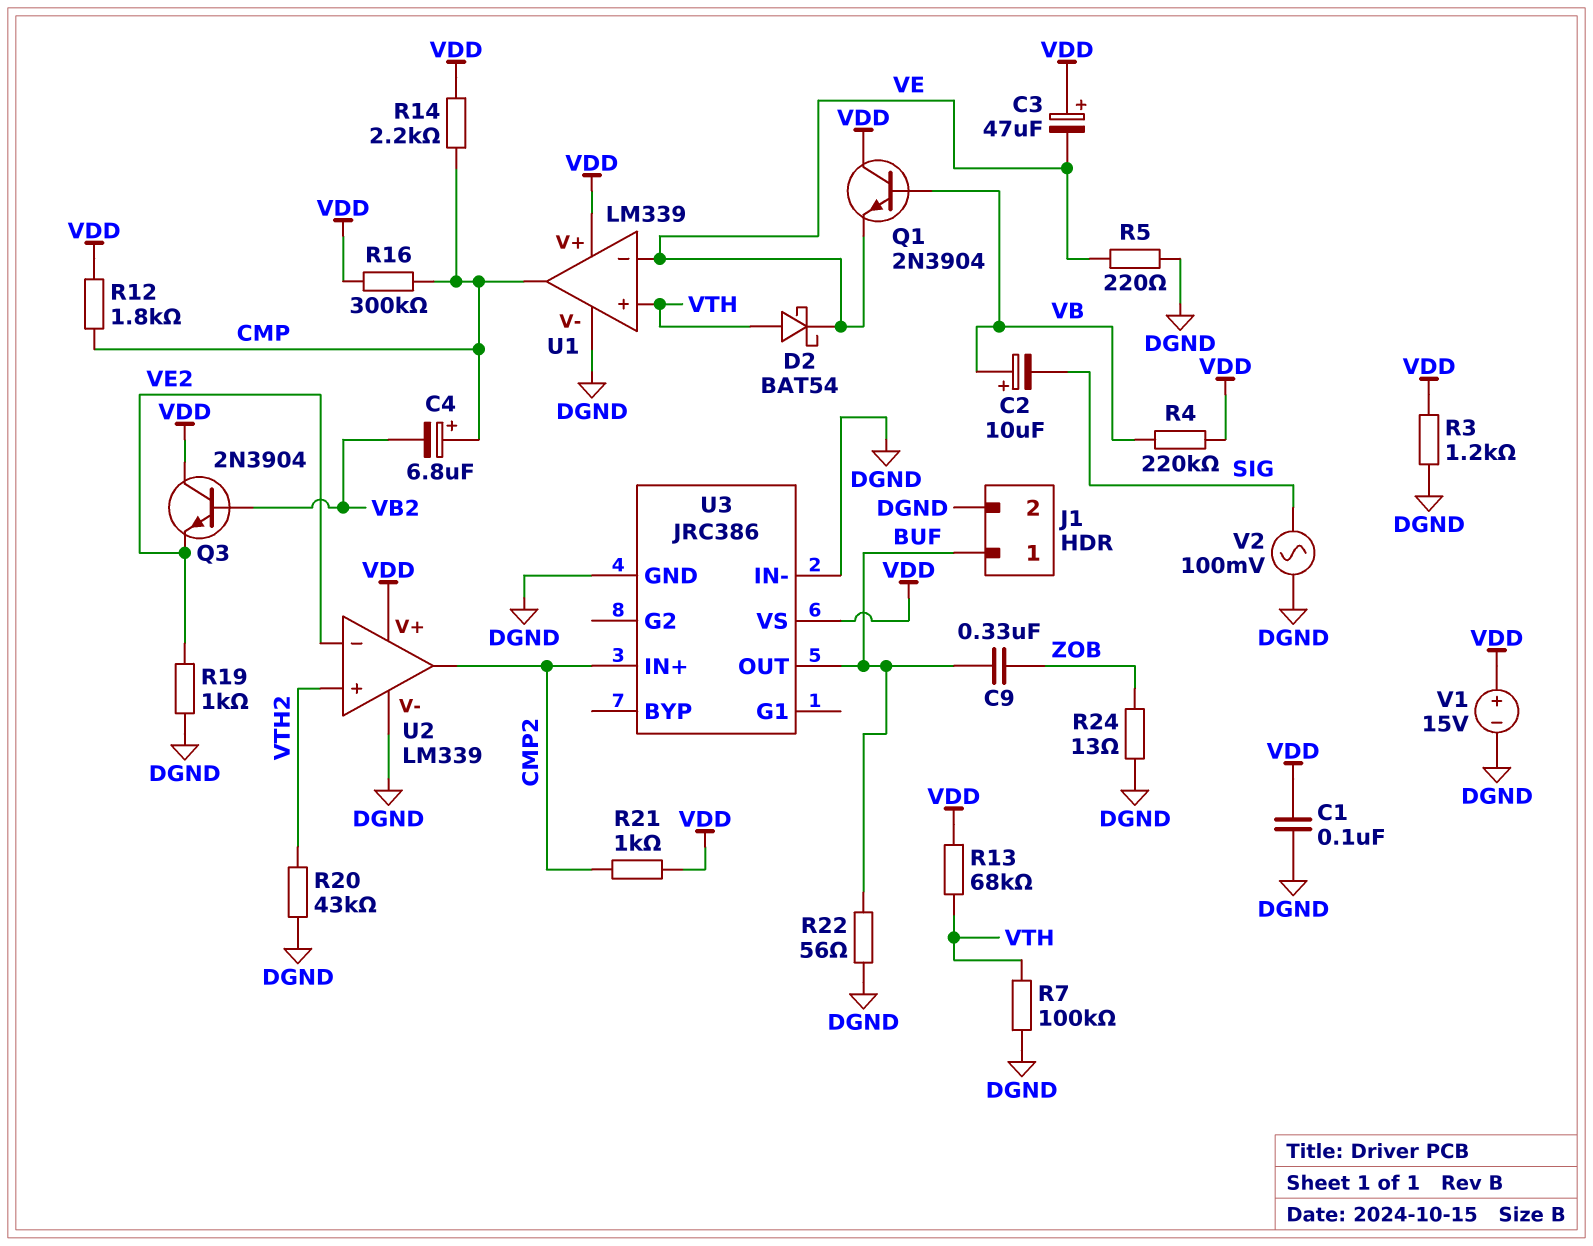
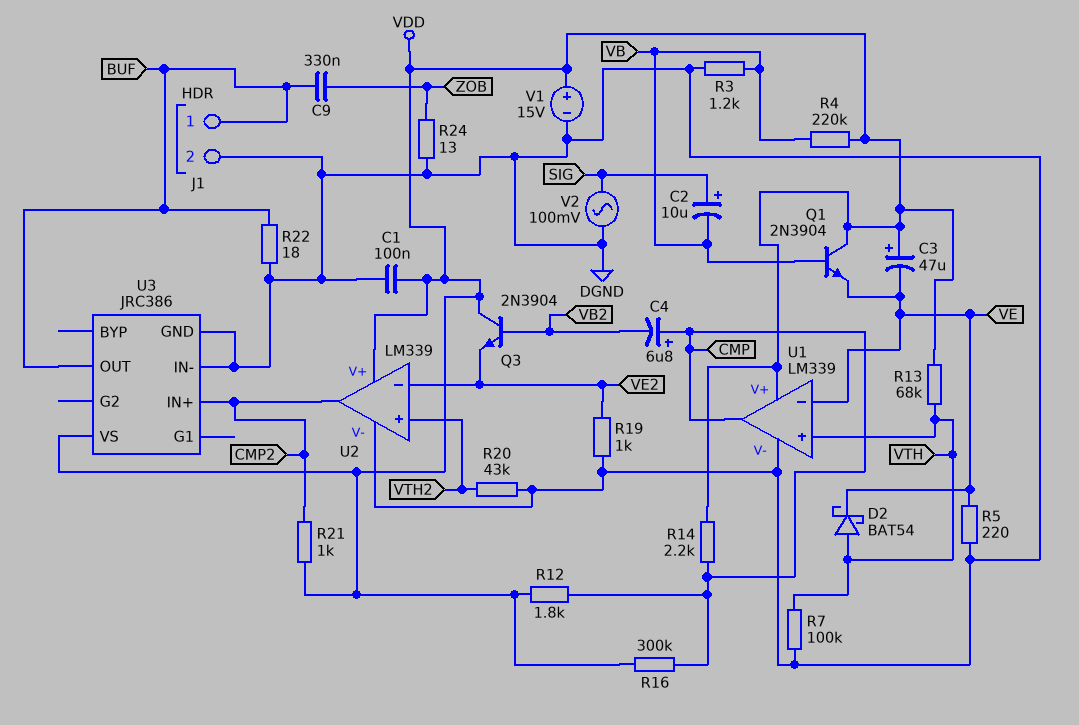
C2: 10uF (plus VB, minus SIG) -> 10uF (plus SIG, minus VB)
R3: 1.2k (DGND, VDD) -> 1.2k (DGND, VB)
R22: 56 (BUF, DGND) -> 18 (BUF, DGND)

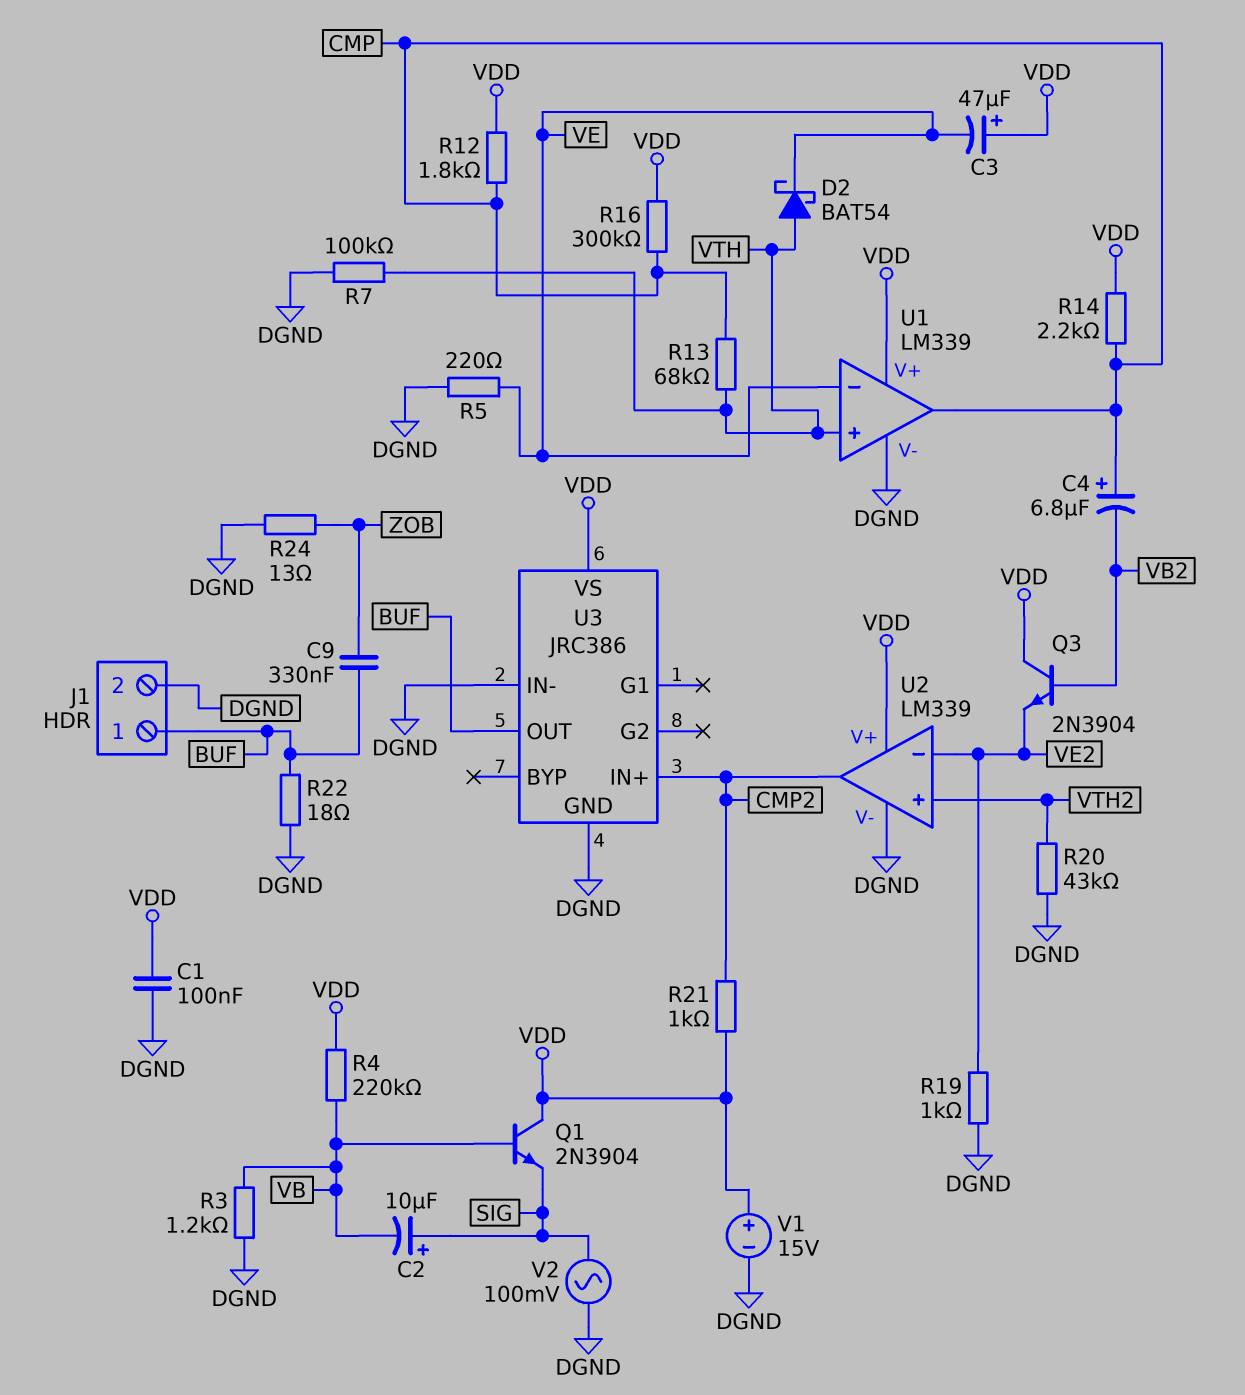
Q1: NPN 2N3904 (B VB, C VDD, E VE) -> NPN 2N3904 (B VB, C VDD, E SIG)
R13: 68k (VDD, VTH) -> 68k (CMP, VTH)

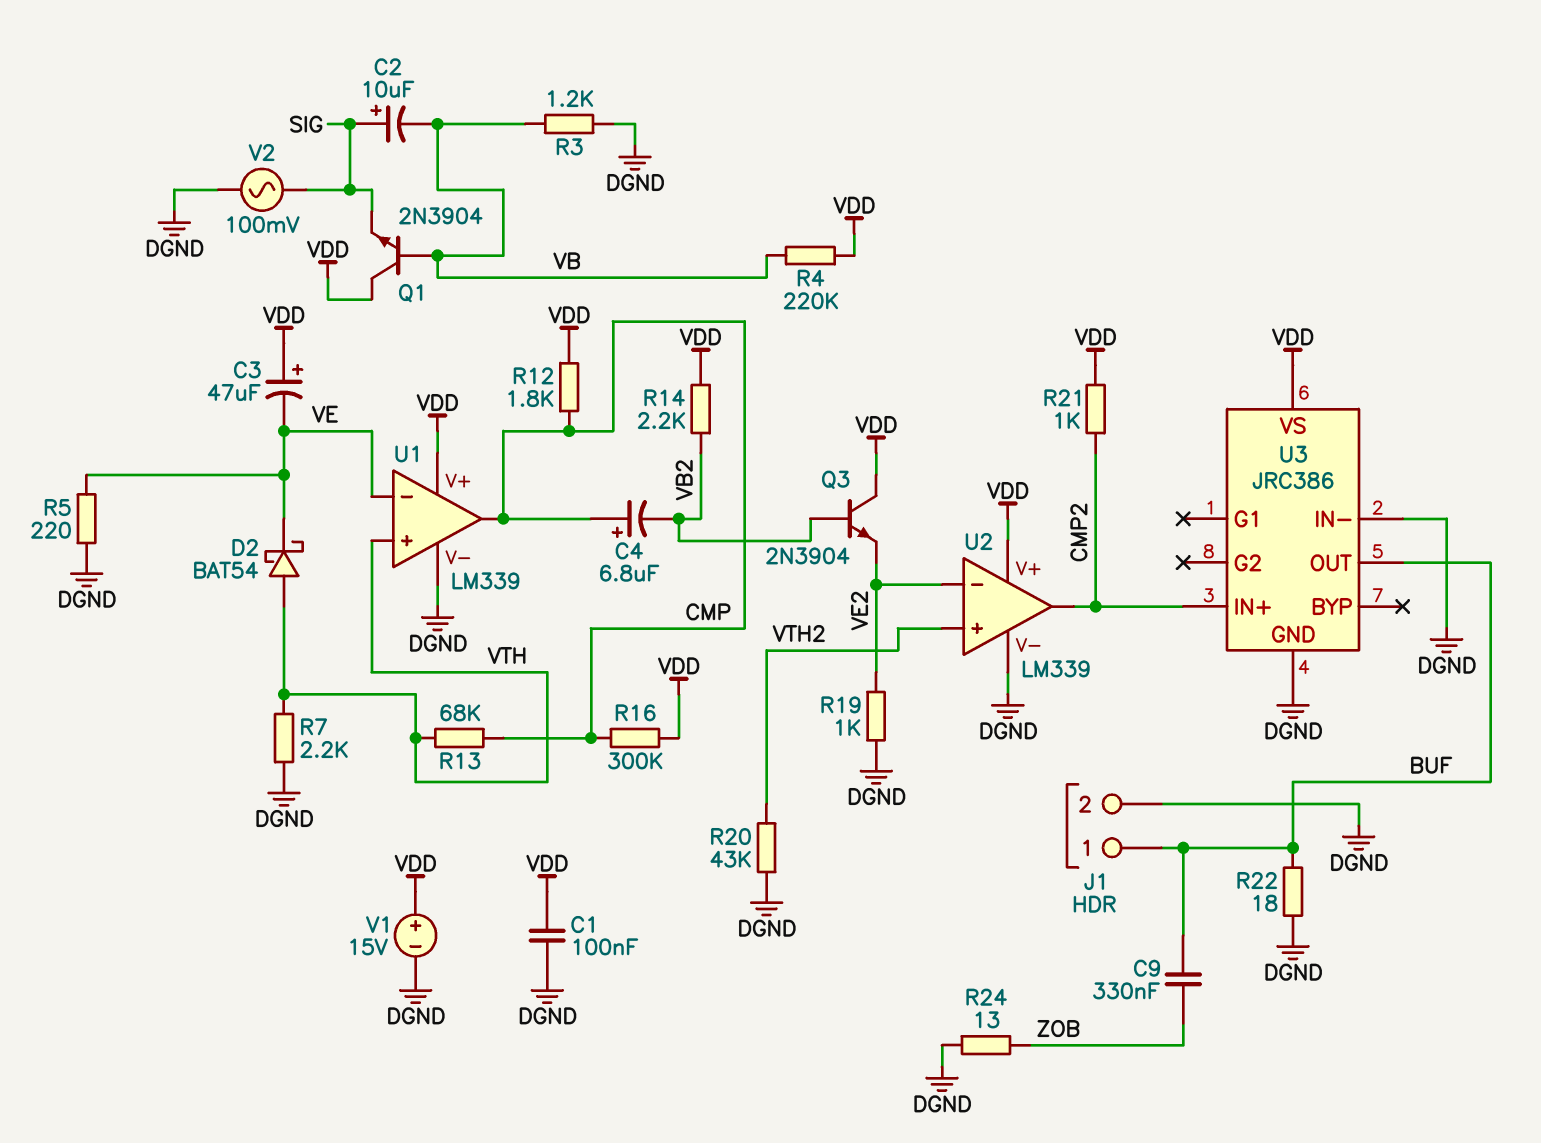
R7: 100k (DGND, VTH) -> 2.2k (DGND, VTH)
R14: 2.2k (CMP, VDD) -> 2.2k (VB2, VDD)

